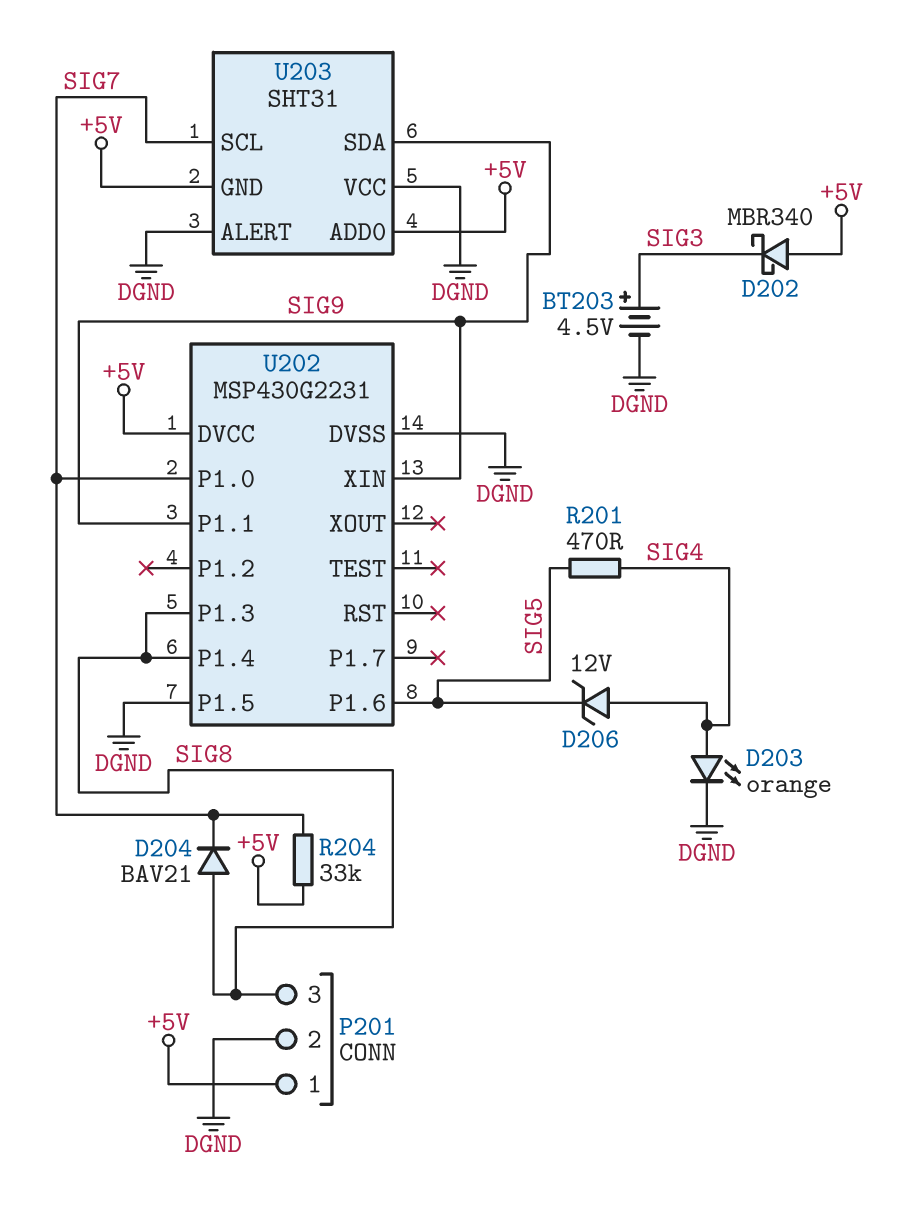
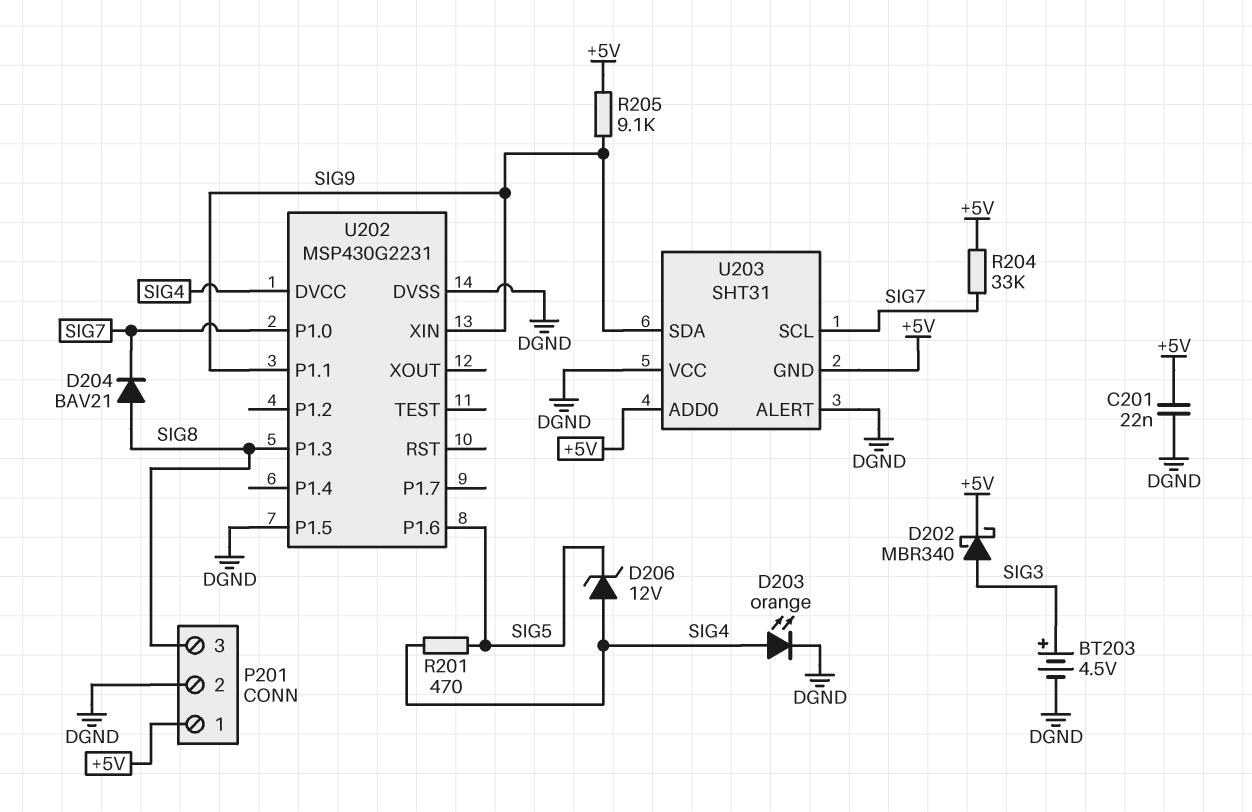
C201: none -> 22nF (+5V, DGND)
D202: schottky MBR340 (A +5V, K SIG3) -> schottky MBR340 (A SIG3, K +5V)
R205: none -> 9.1k (+5V, SIG9)
U202 pin DVCC: +5V -> SIG4
U202 pin P1.4: SIG8 -> none

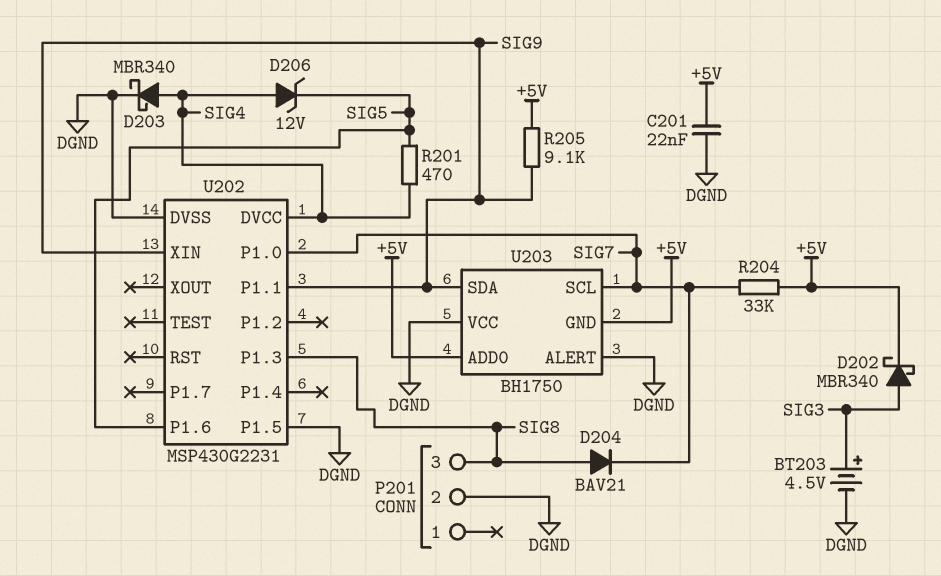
D203: LED orange (A SIG4, K DGND) -> schottky MBR340 (A SIG4, K DGND)
P201 pin 1: +5V -> none
U203: SHT31 -> BH1750

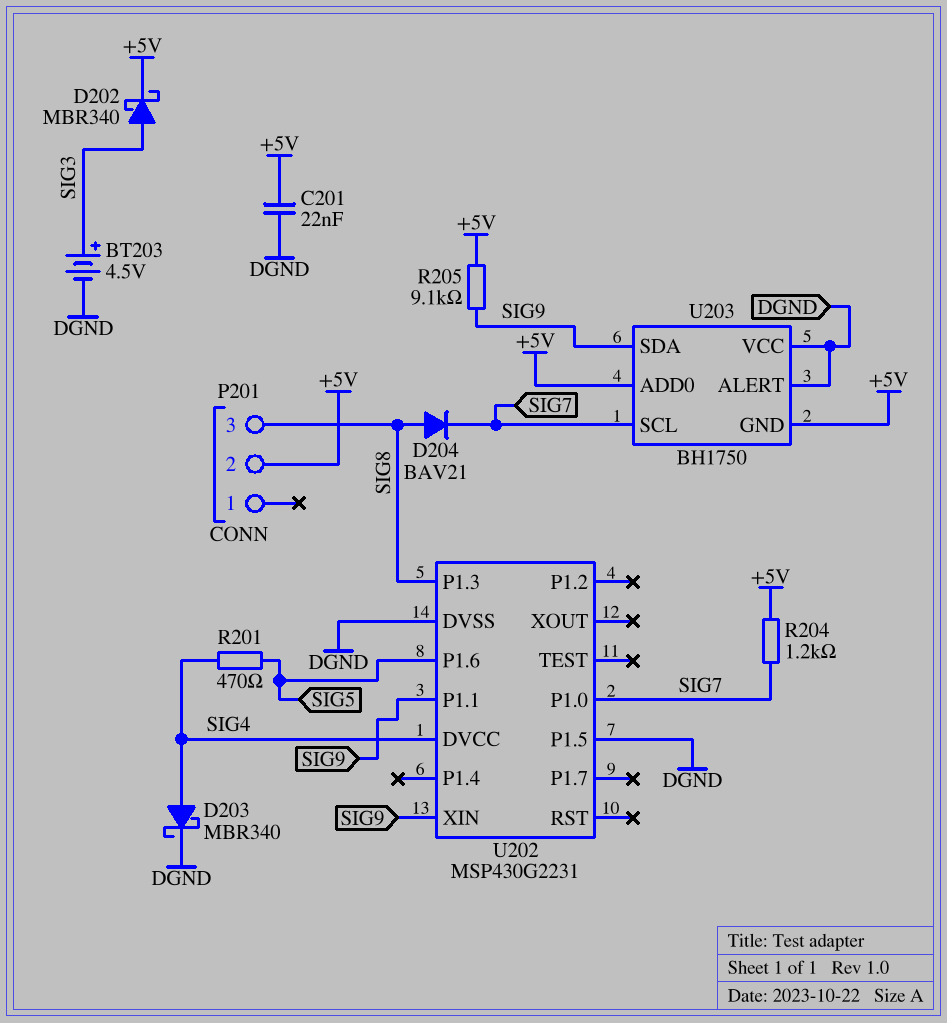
D206: zener 12V (A SIG4, K SIG5) -> none
P201 pin 2: DGND -> +5V
R204: 33k (+5V, SIG7) -> 1.2k (+5V, SIG7)

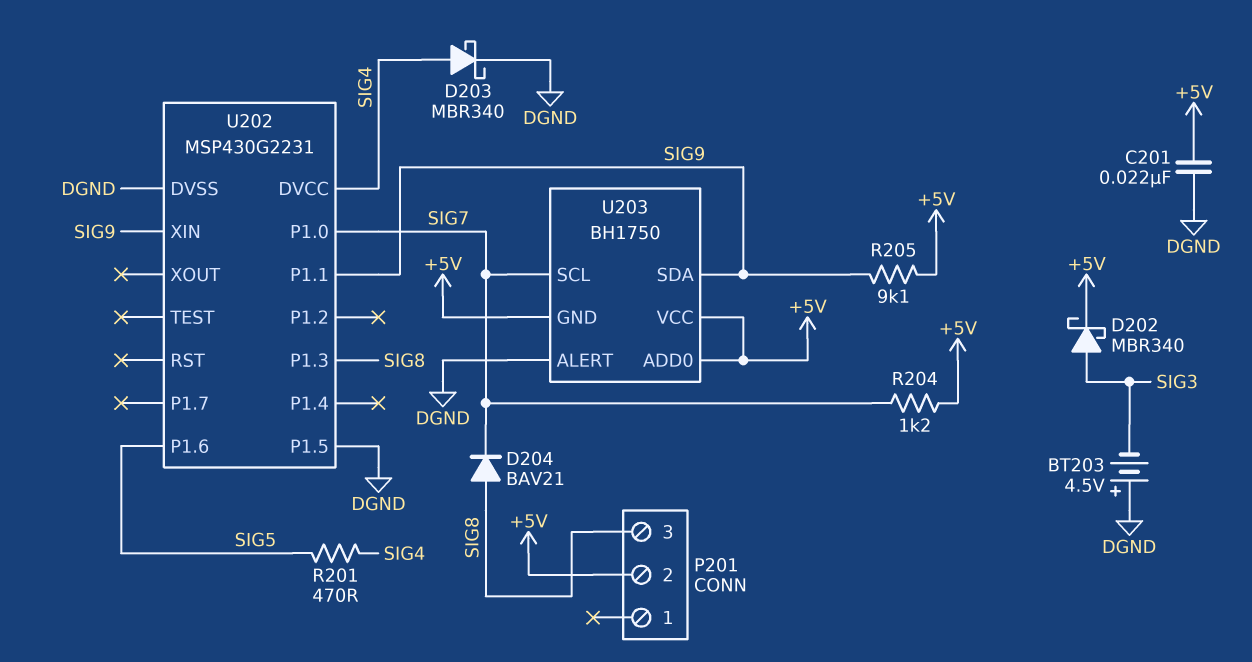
BT203: 4.5V (plus SIG3, minus DGND) -> 4.5V (plus DGND, minus SIG3)
U203 pin VCC: DGND -> +5V

